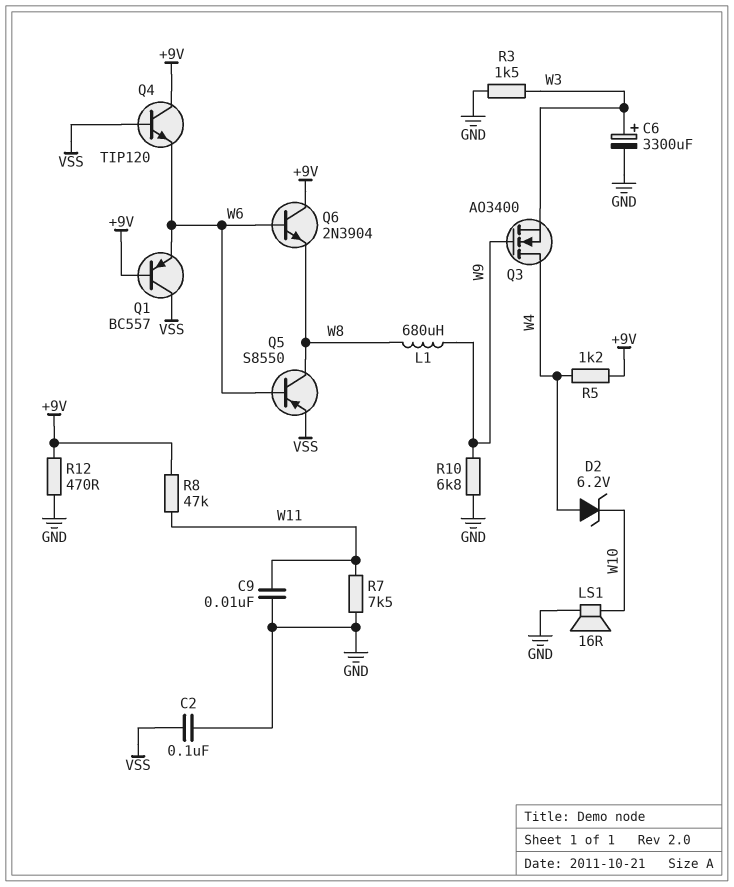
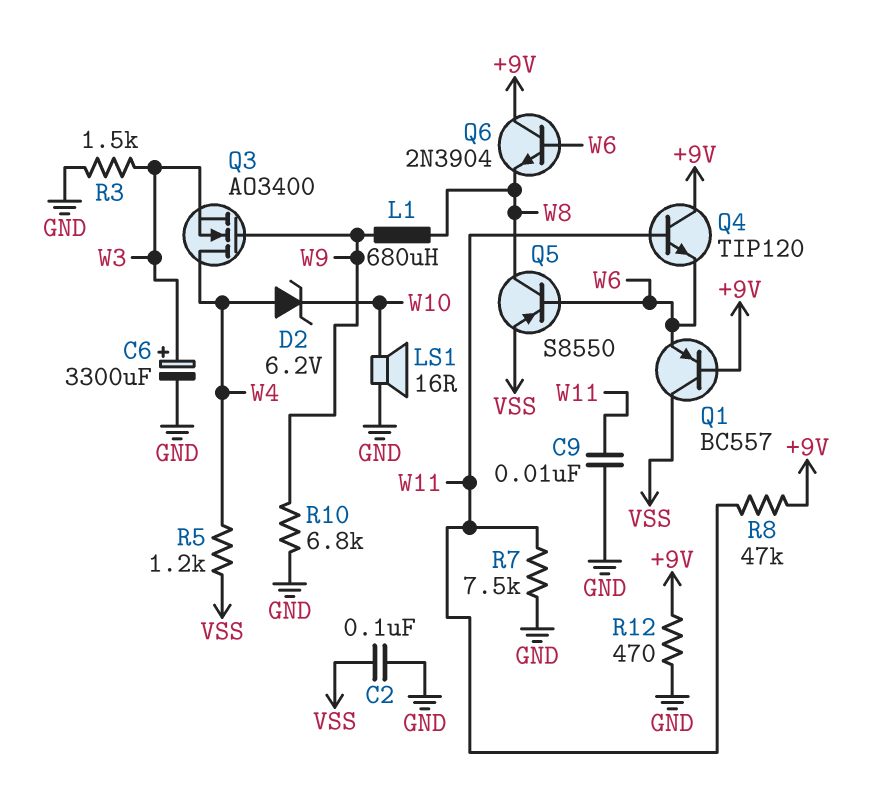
Q4: NPN TIP120 (B VSS, C +9V, E W6) -> NPN TIP120 (B W11, C +9V, E W6)
R5: 1.2k (+9V, W4) -> 1.2k (VSS, W4)

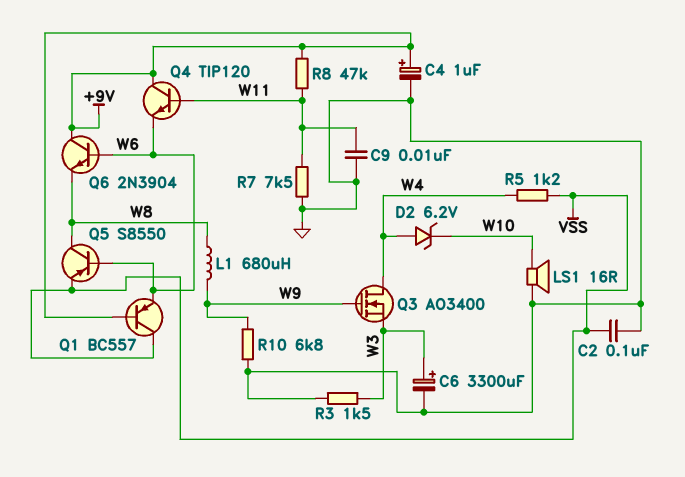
C4: none -> 1uF (plus +9V, minus GND)
R12: 470 (+9V, GND) -> none

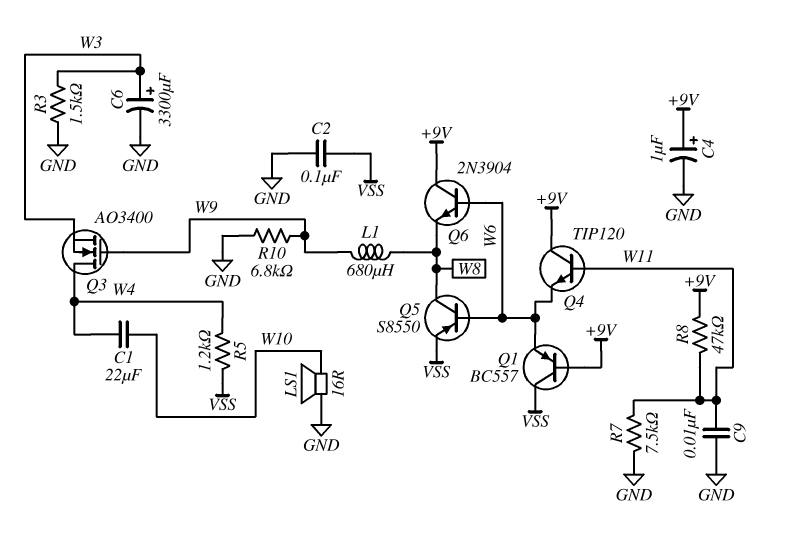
C1: none -> 22uF (W4, W10)
D2: zener 6.2V (A W4, K W10) -> none

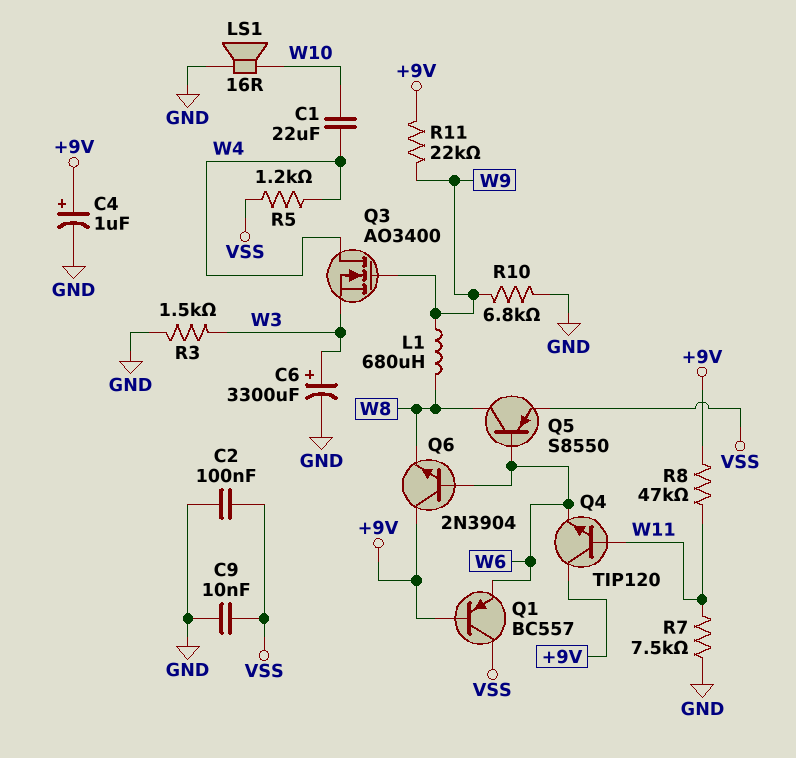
C9: 10nF (GND, W11) -> 10nF (GND, VSS)
R11: none -> 22k (+9V, W9)

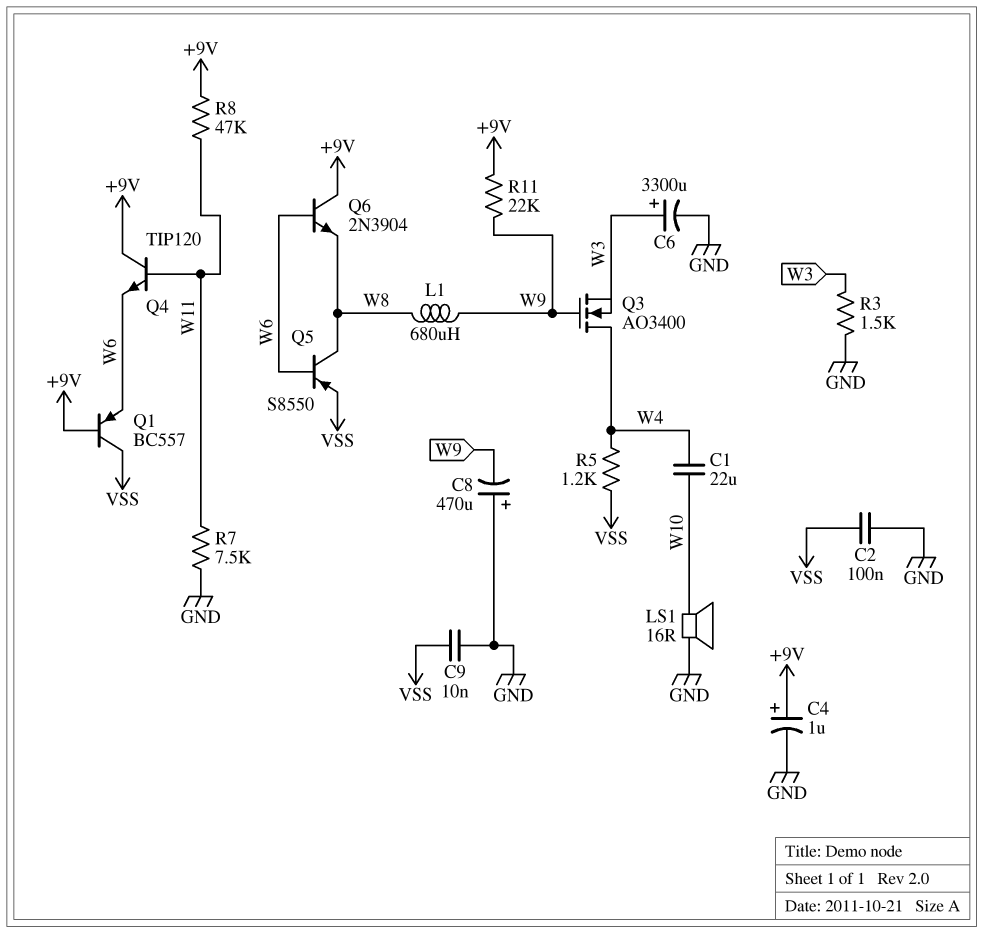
C8: none -> 470uF (plus GND, minus W9)
R10: 6.8k (GND, W9) -> none

